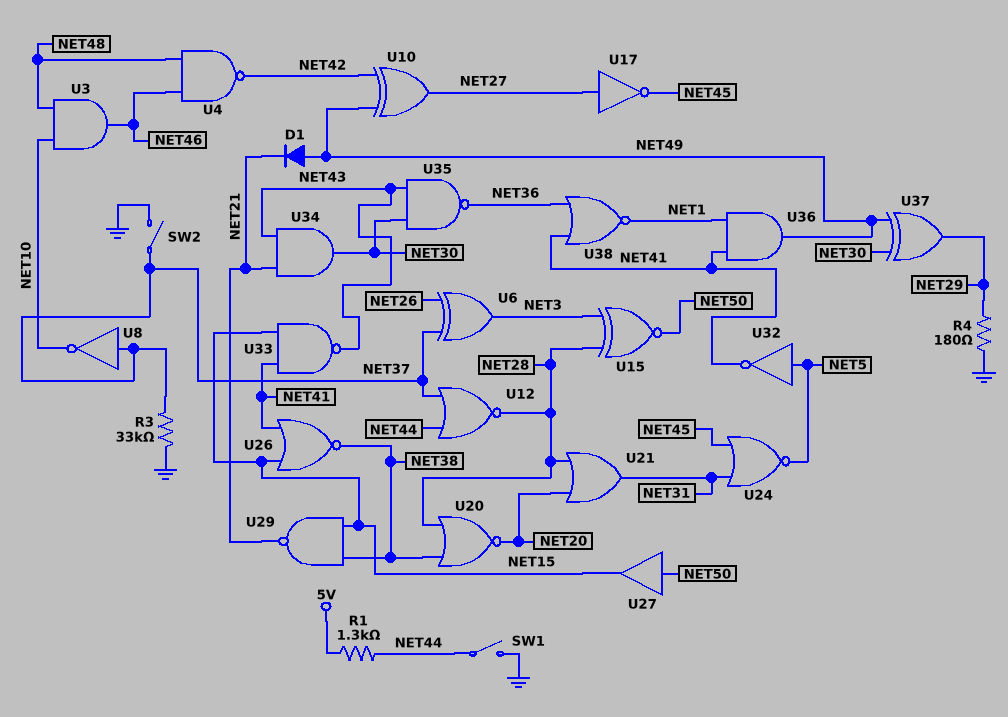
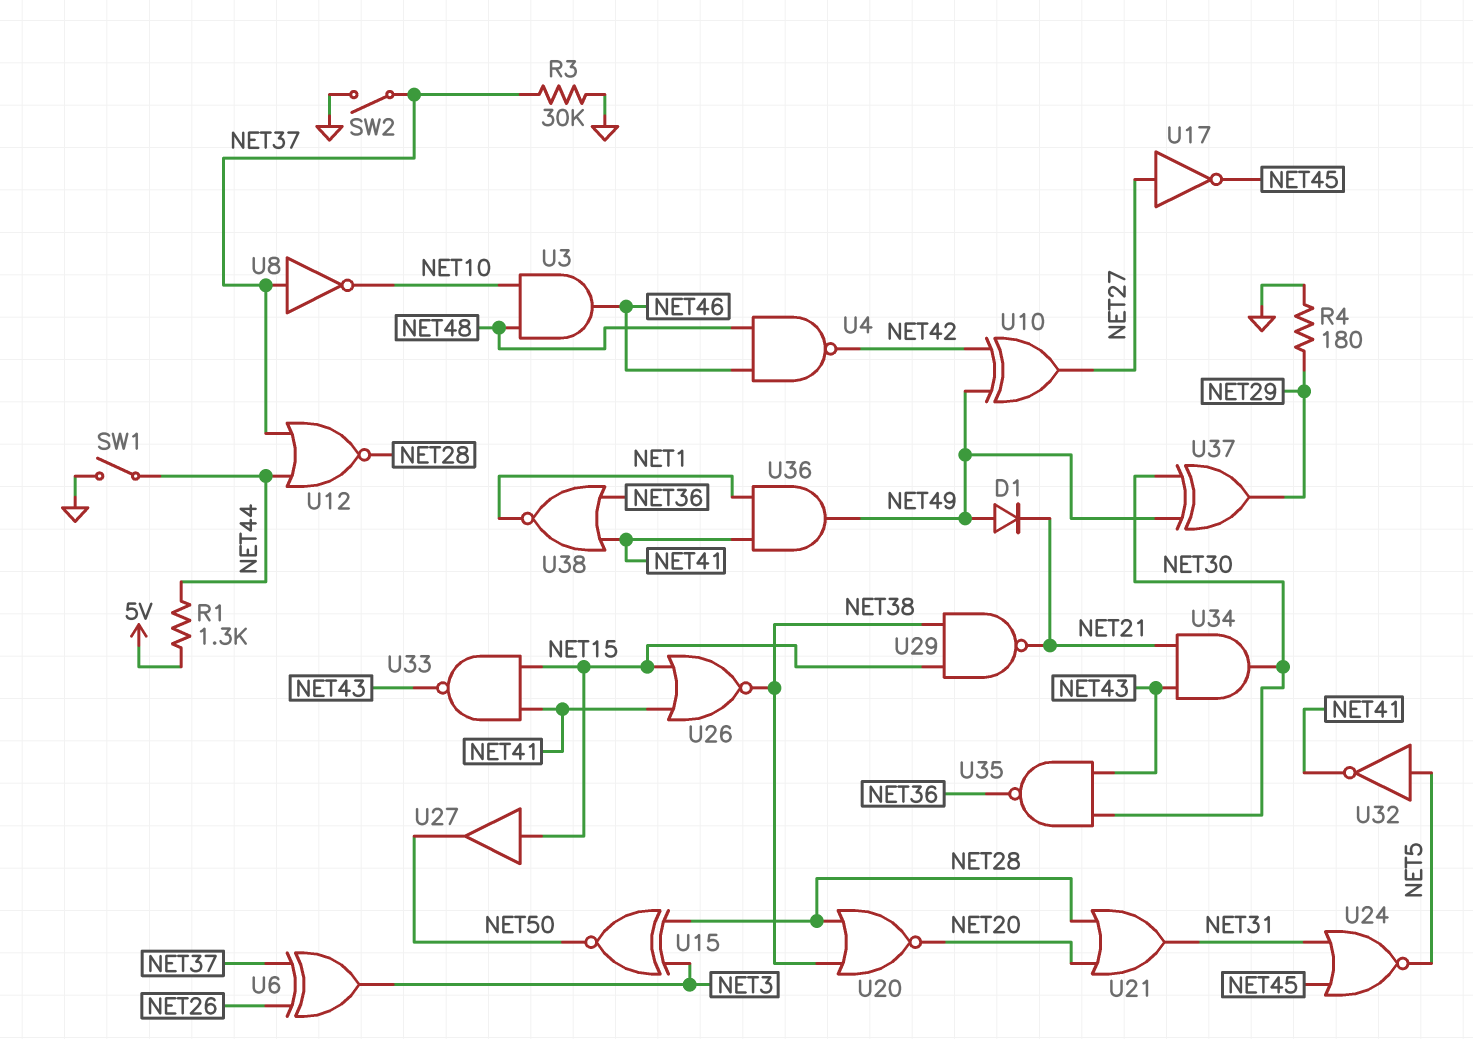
R3: 33k (GND, NET37) -> 30k (GND, NET37)
U27: buffer (in NET50, out NET15) -> buffer (in NET15, out NET50)

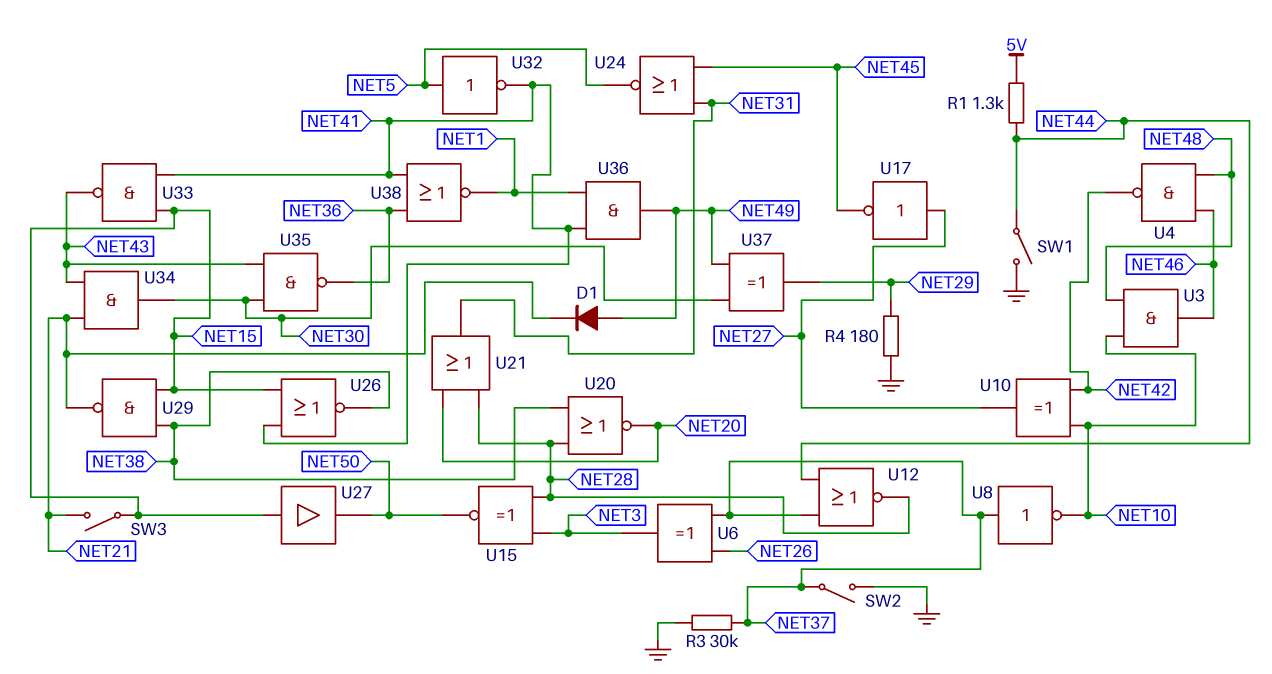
SW3: none -> switch (NET15, NET21)
U10: XOR (in NET42, in NET49, out NET27) -> XOR (in NET10, in NET42, out NET27)

